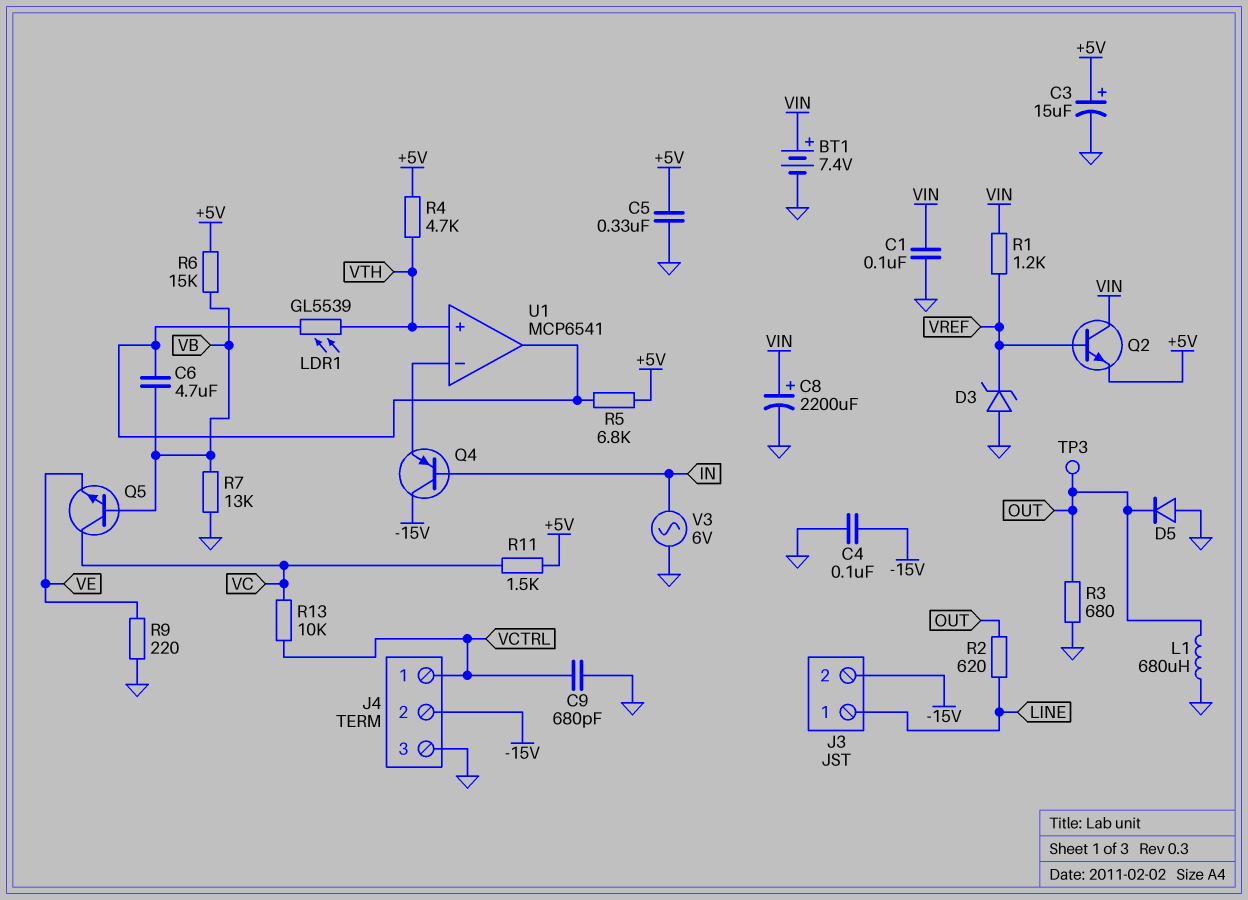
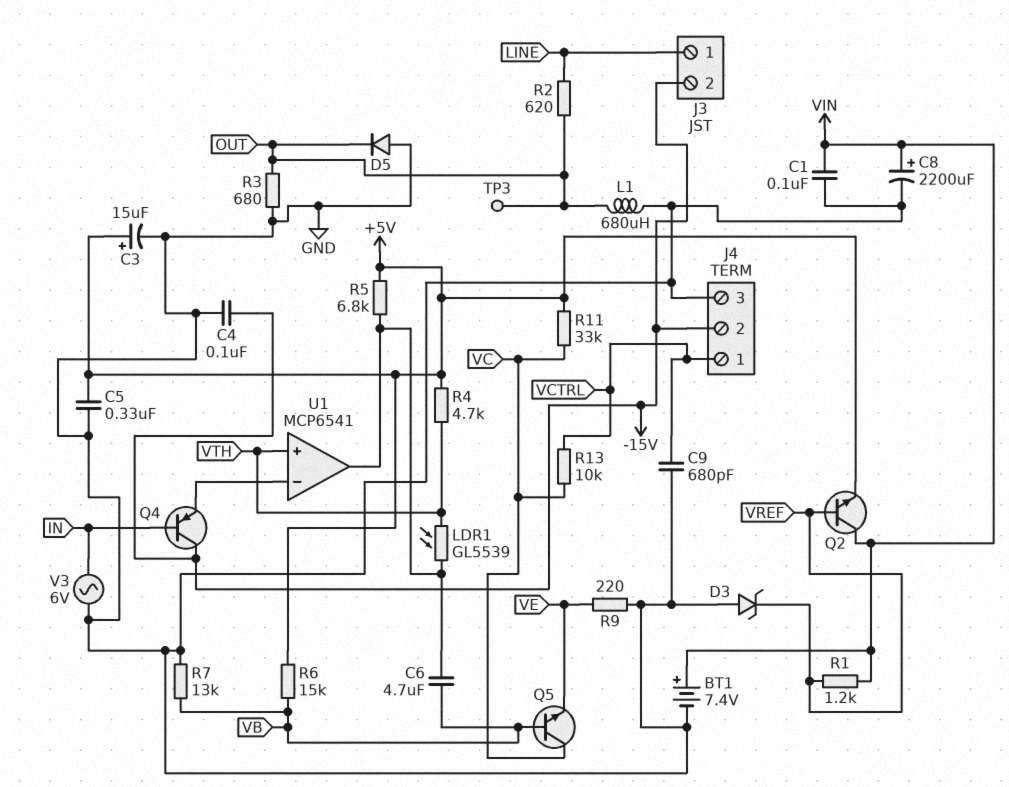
R11: 1.5k (+5V, VC) -> 33k (+5V, VC)

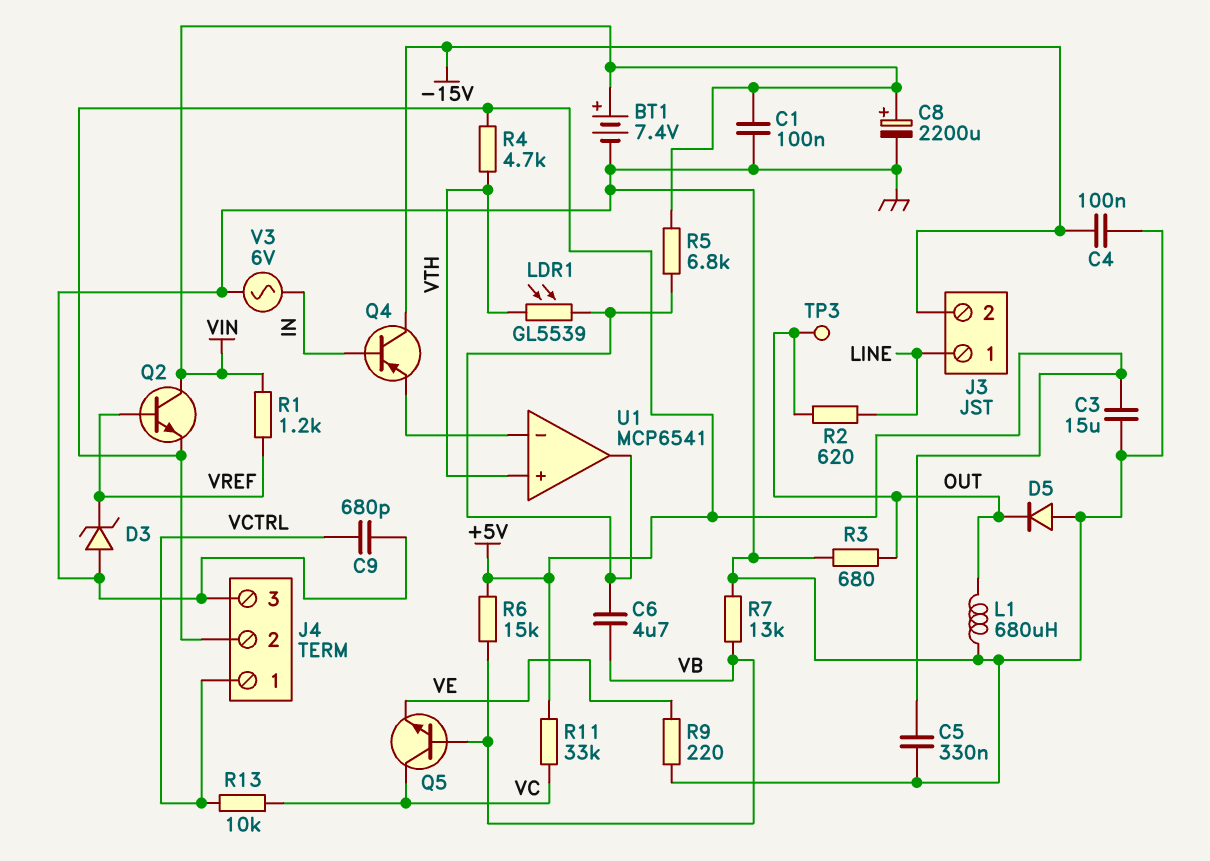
C3: 15uF (plus +5V, minus GND) -> 15uF (+5V, GND)
J4 pin 2: -15V -> +5V
R5: 6.8k (+5V, U1/out) -> 6.8k (U1/out, VIN)

